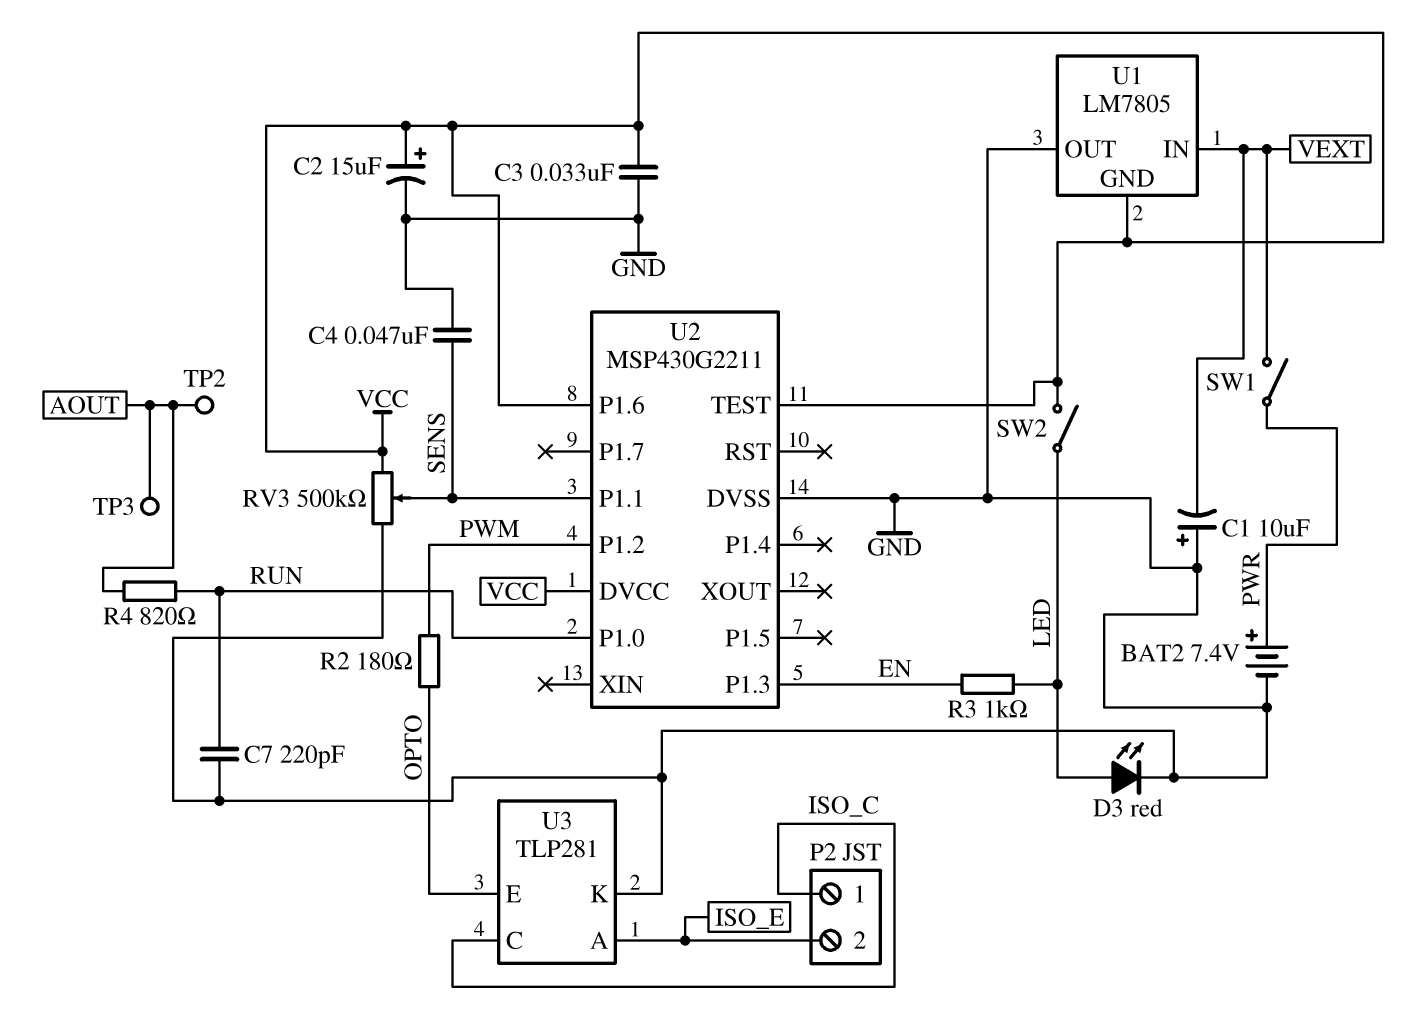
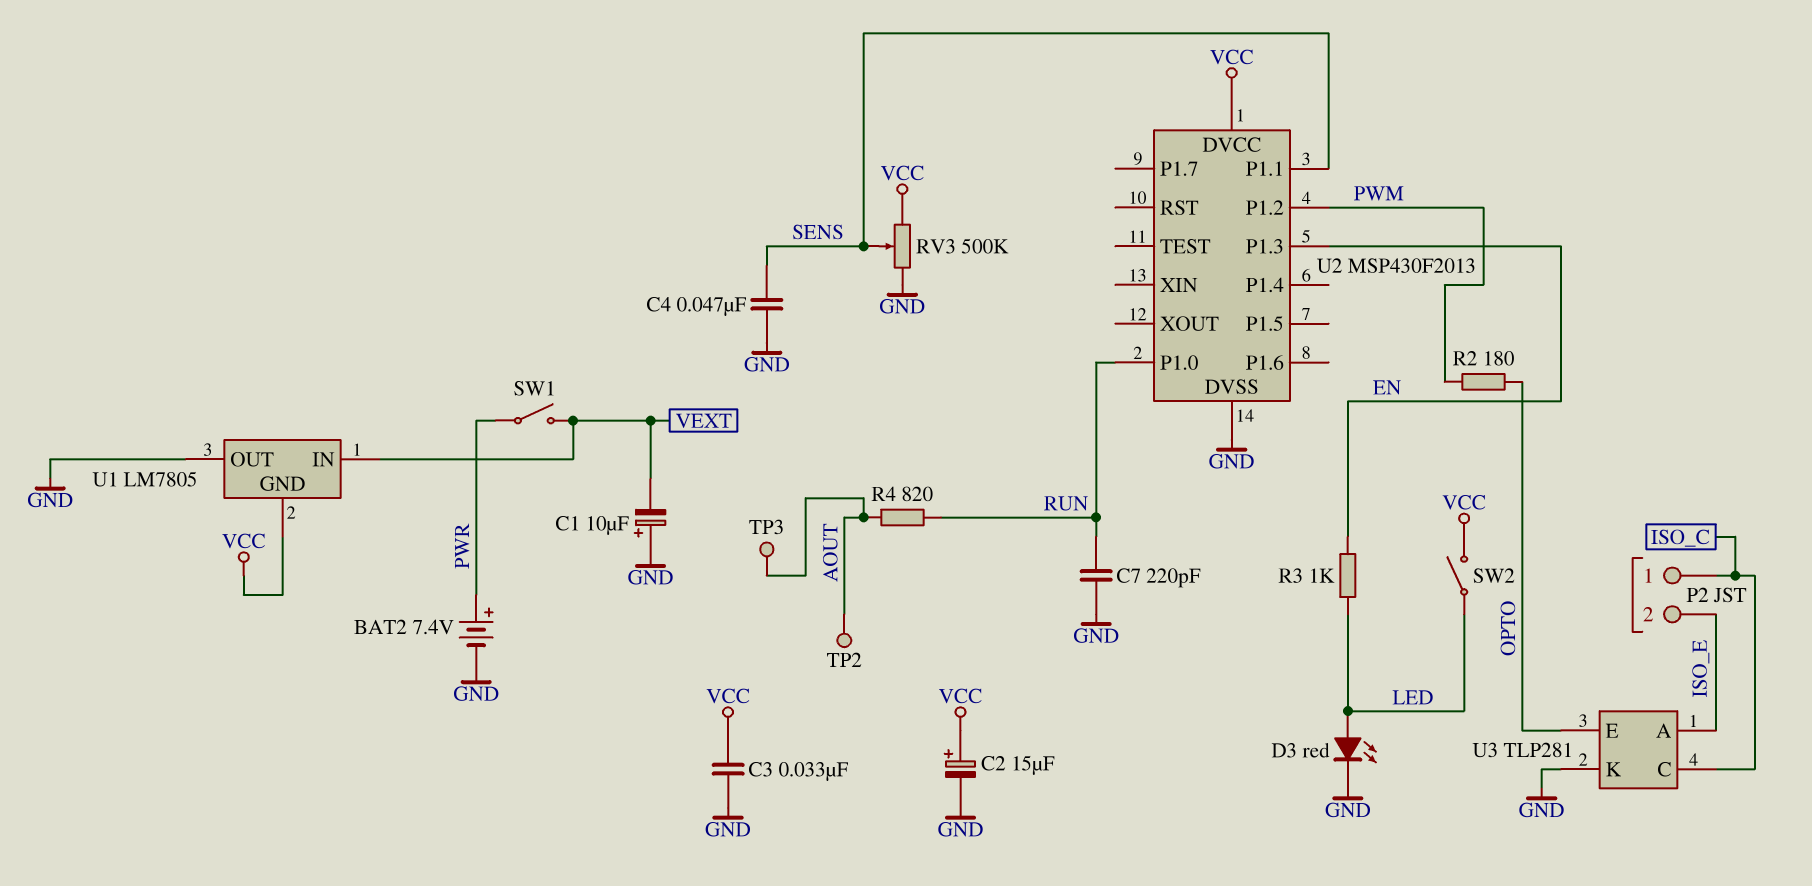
U2: MSP430G2211 -> MSP430F2013
U2 pin P1.6: VCC -> none
U2 pin TEST: VCC -> none

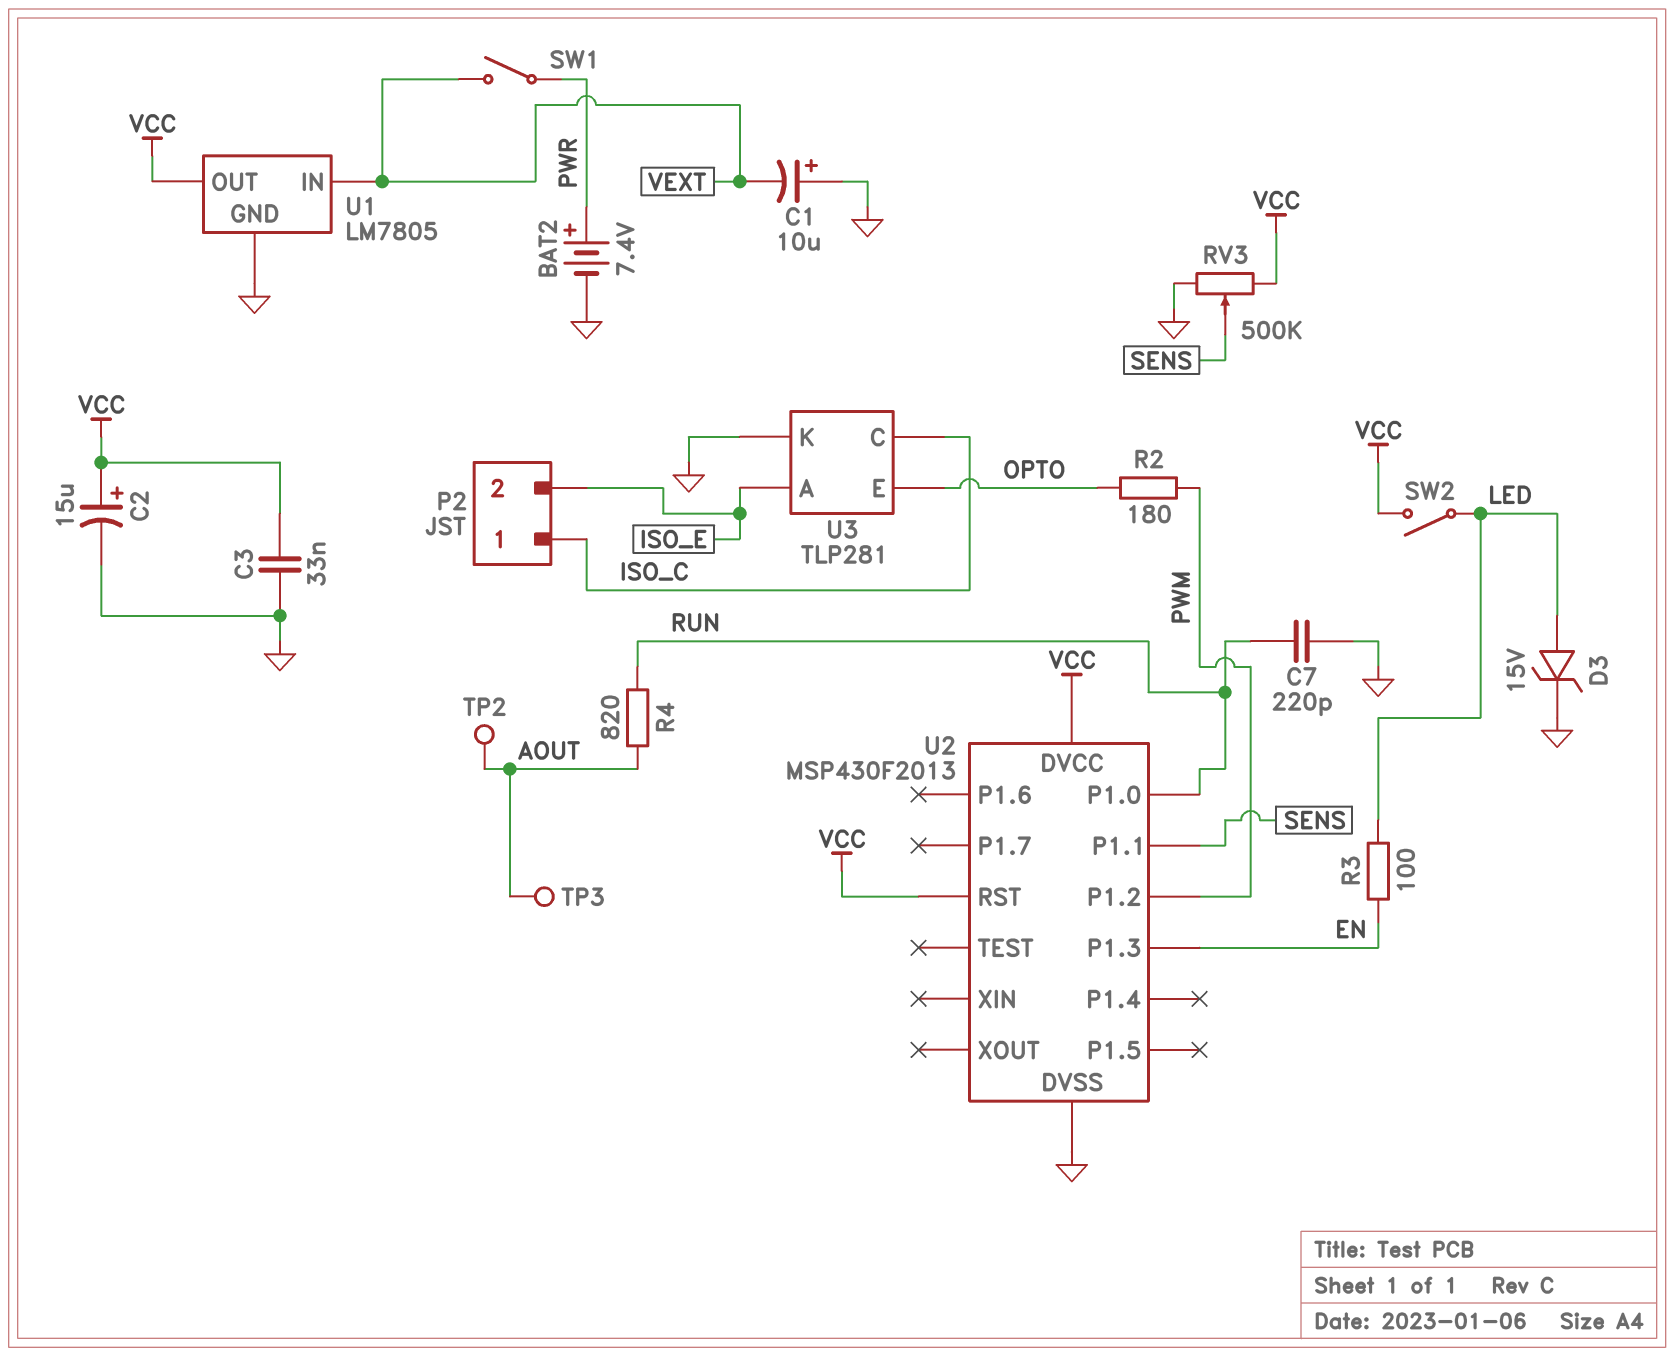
C4: 47nF (GND, SENS) -> none
D3: LED red (A LED, K GND) -> zener 15V (A LED, K GND)
R3: 1k (EN, LED) -> 100 (EN, LED)
U1 pin GND: VCC -> GND
U1 pin OUT: GND -> VCC
U2 pin RST: none -> VCC

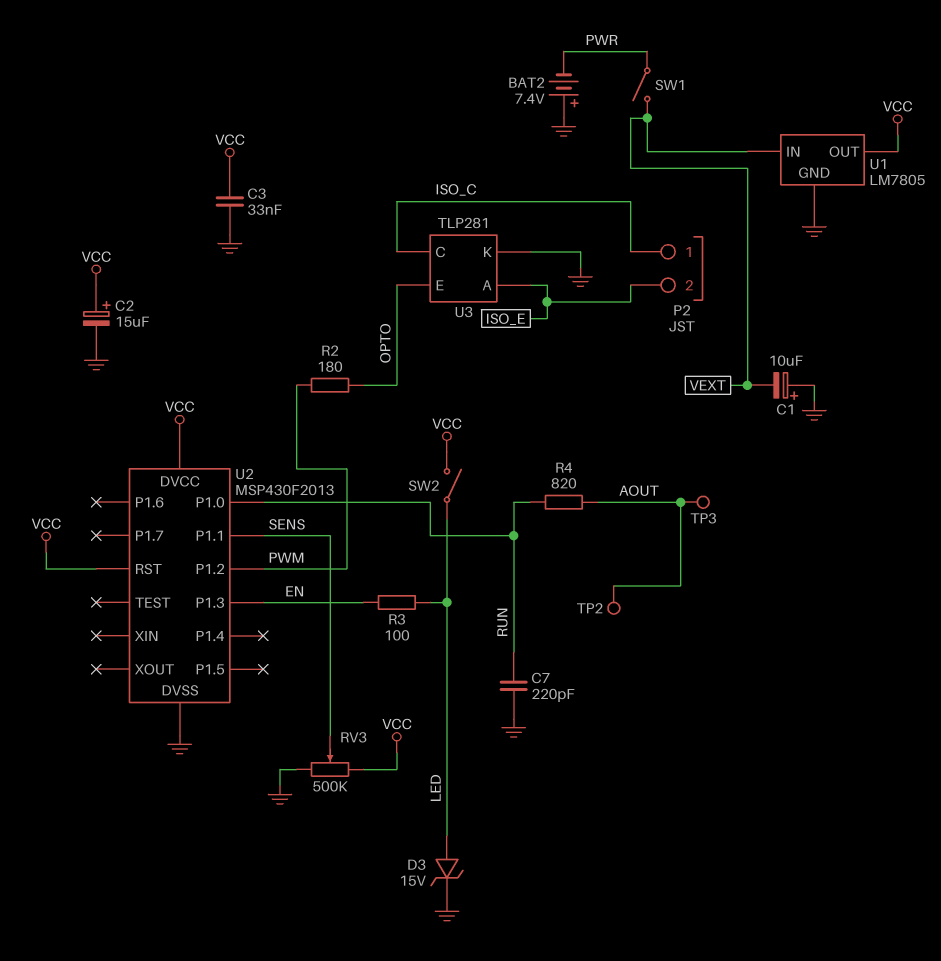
BAT2: 7.4V (plus PWR, minus GND) -> 7.4V (plus GND, minus PWR)

